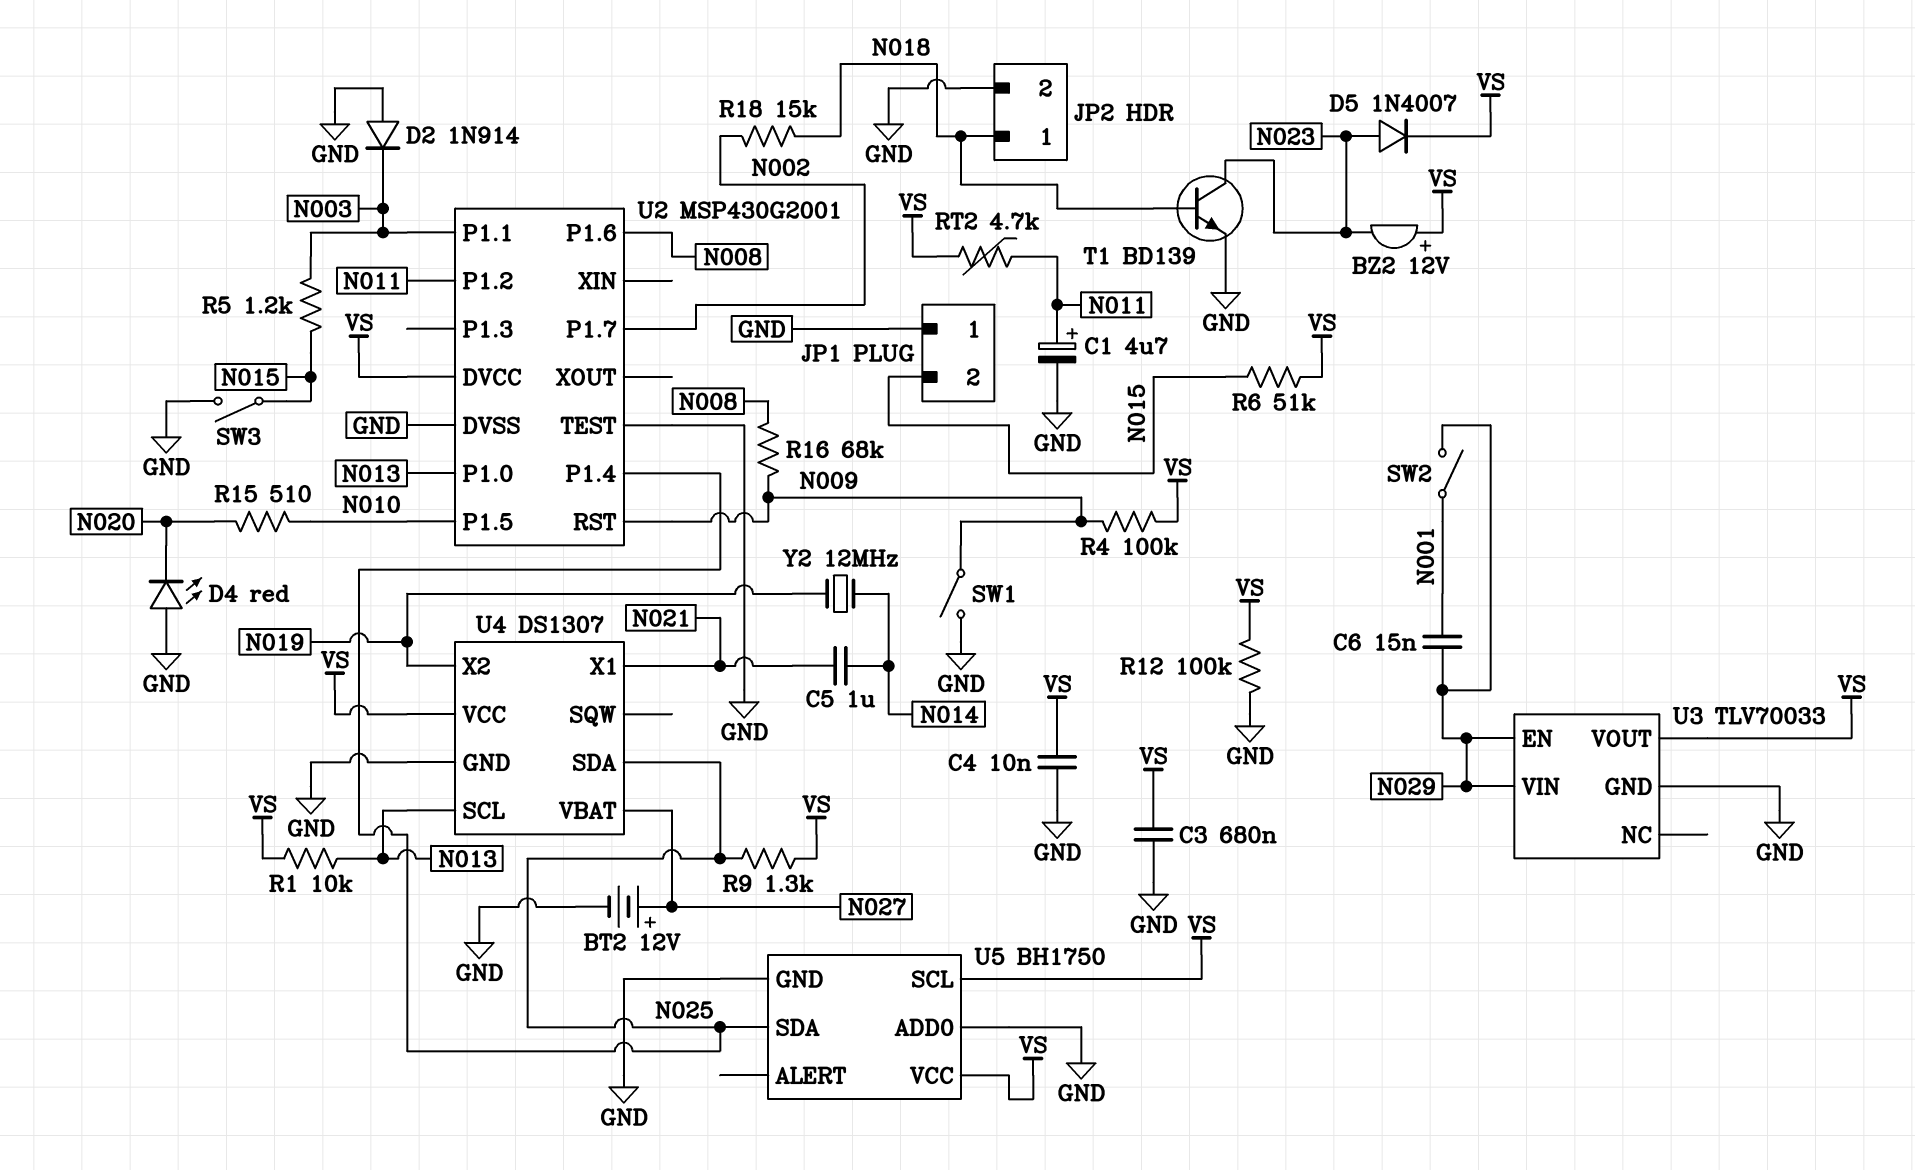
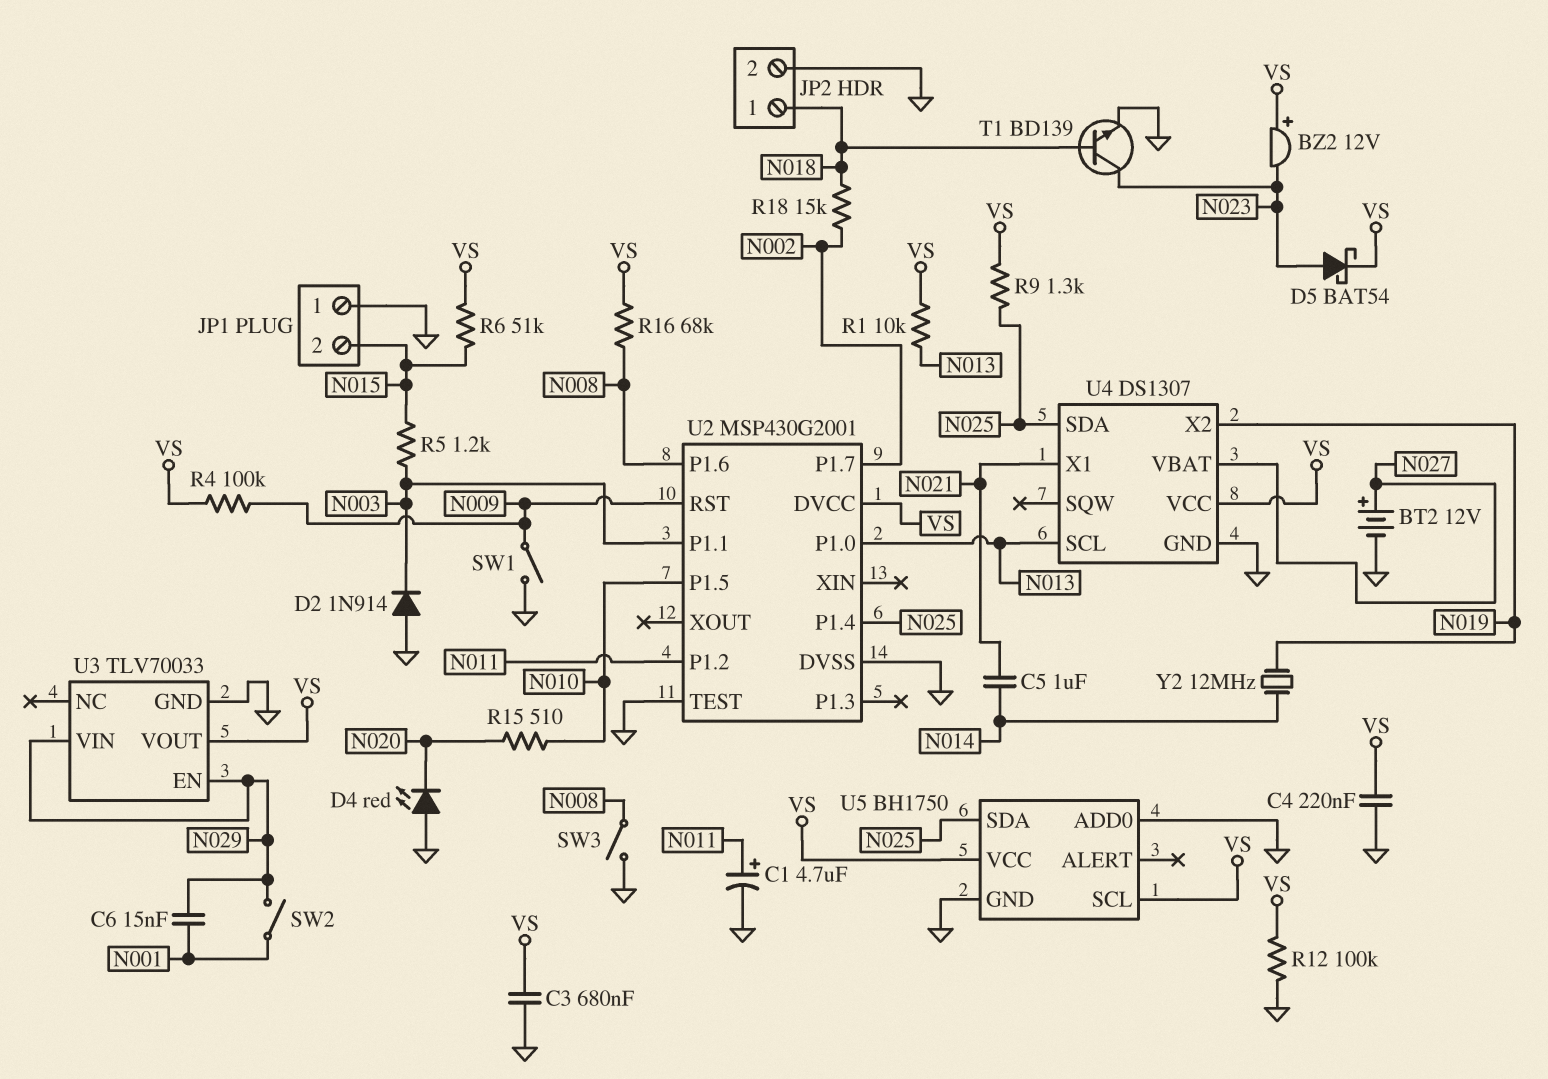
C4: 10nF (GND, VS) -> 220nF (GND, VS)
D5: diode 1N4007 (A N023, K VS) -> schottky BAT54 (A N023, K VS)
R16: 68k (N008, N009) -> 68k (N008, VS)
RT2: 4.7k (N011, VS) -> none
SW3: switch (GND, N015) -> switch (GND, N008)

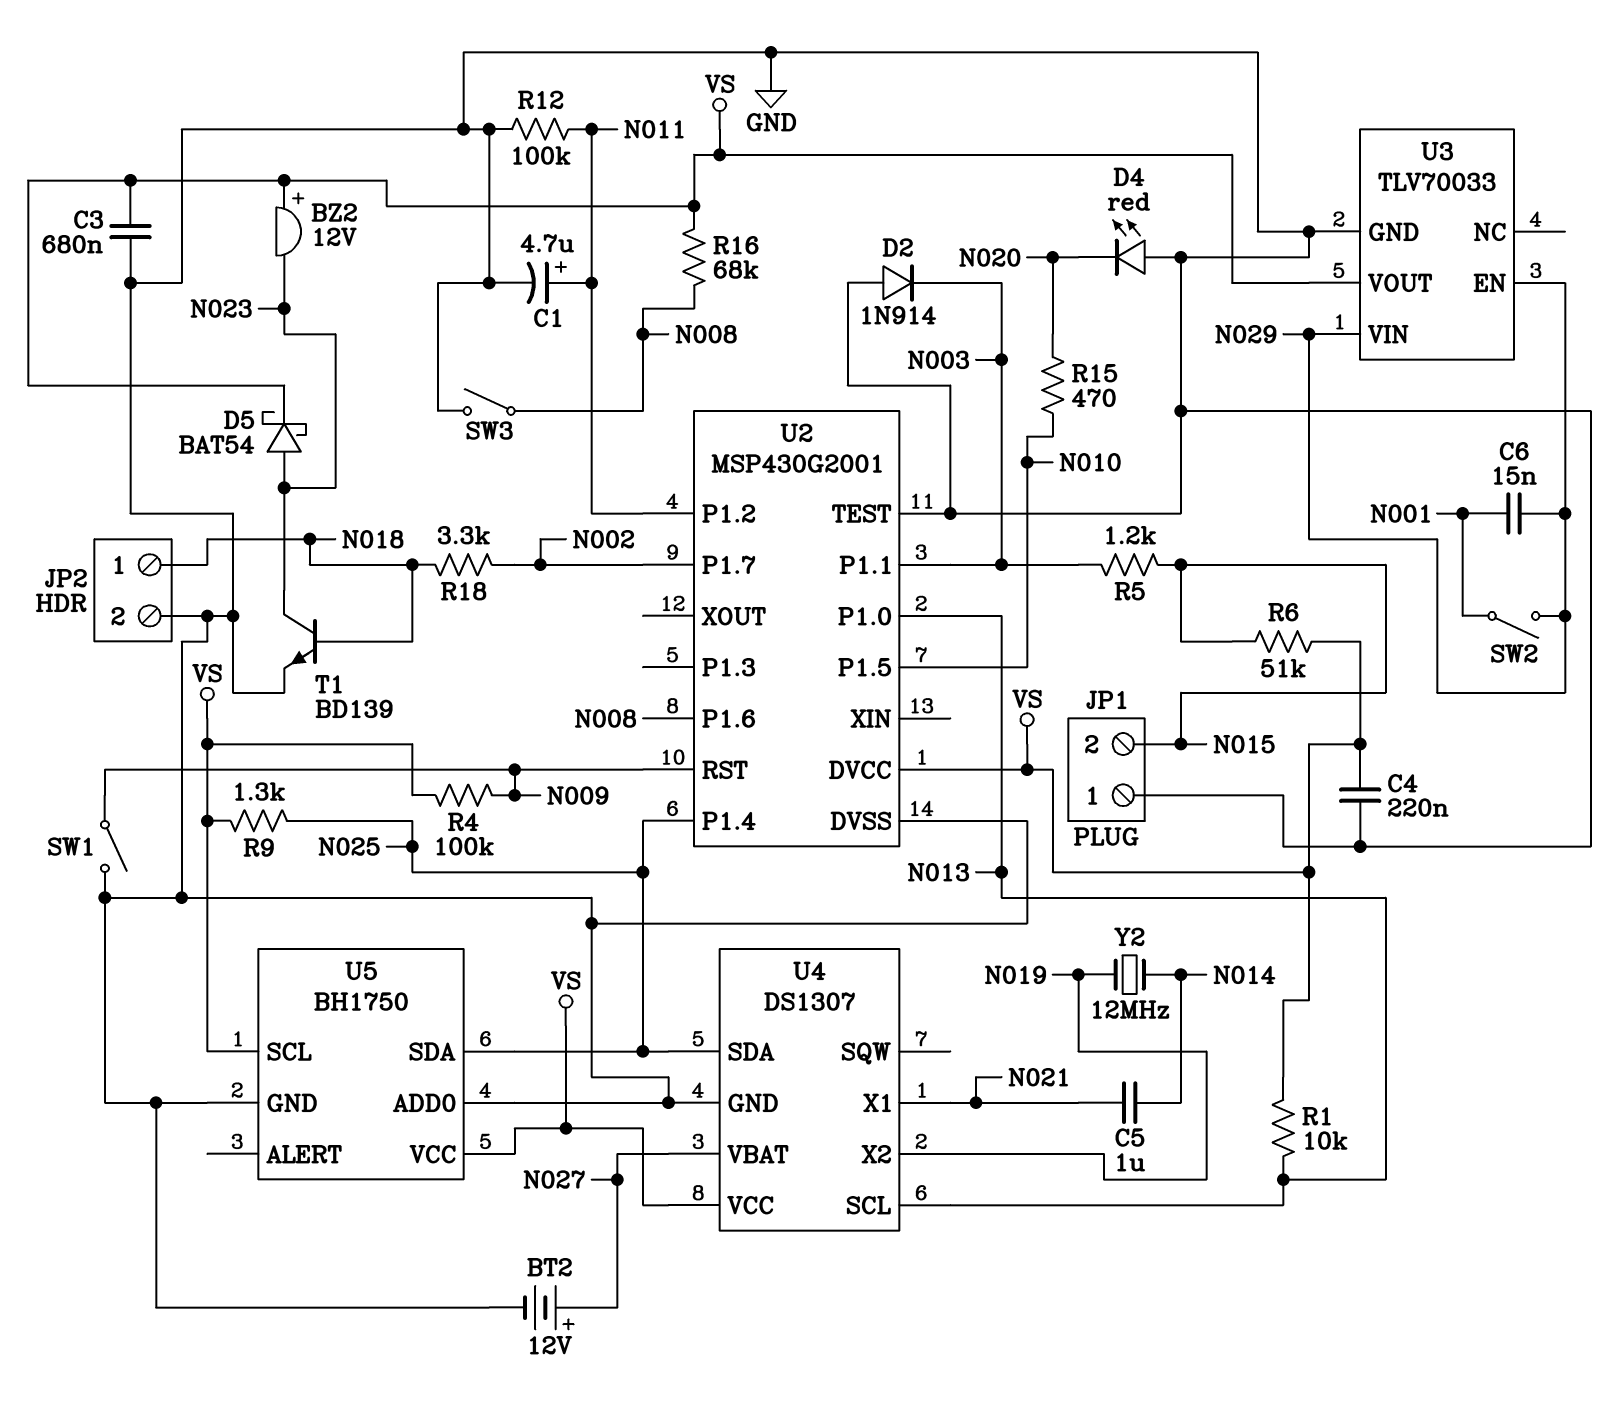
R12: 100k (GND, VS) -> 100k (GND, N011)
R15: 510 (N010, N020) -> 470 (N010, N020)
R18: 15k (N002, N018) -> 3.3k (N002, N018)

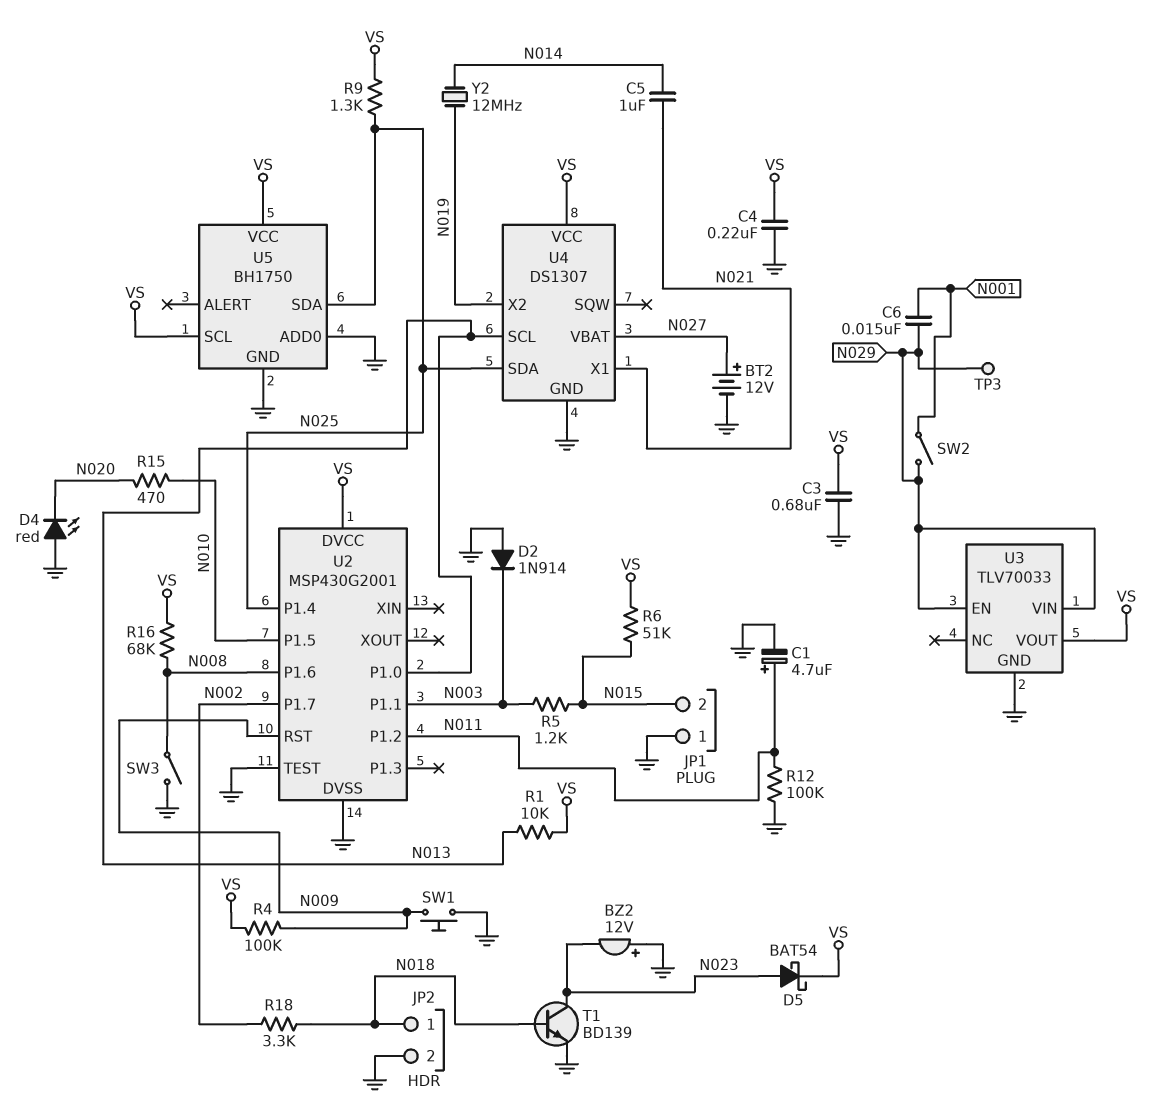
BZ2: buzzer 12V (plus VS, minus N023) -> buzzer 12V (plus GND, minus N023)
SW1: switch (GND, N009) -> button (GND, N009)
TP3: none -> test point (N029)

